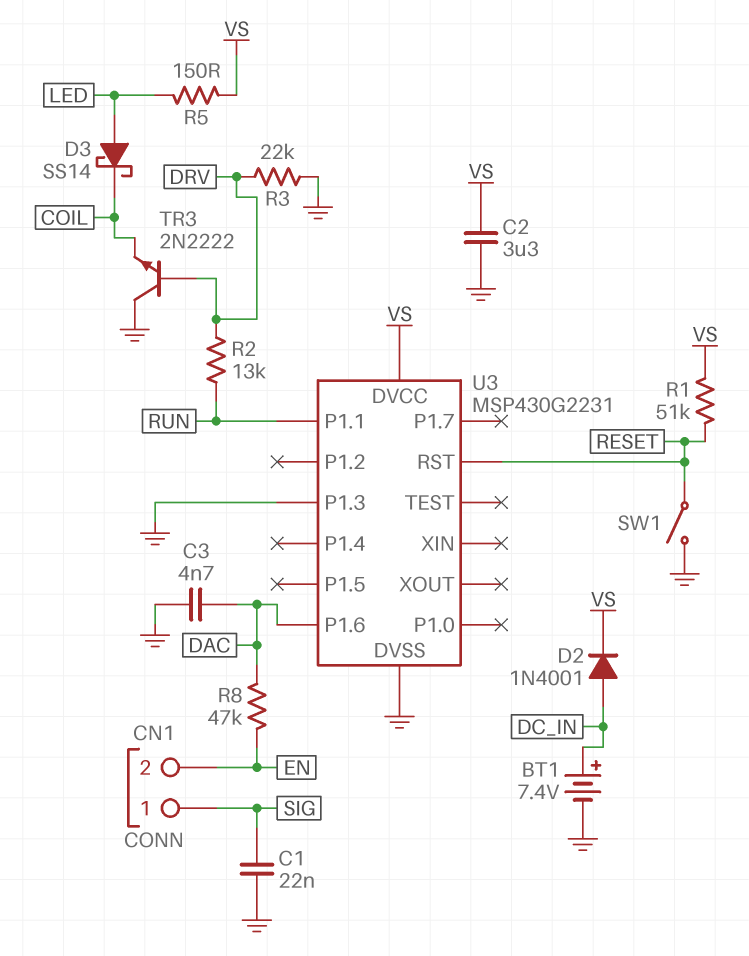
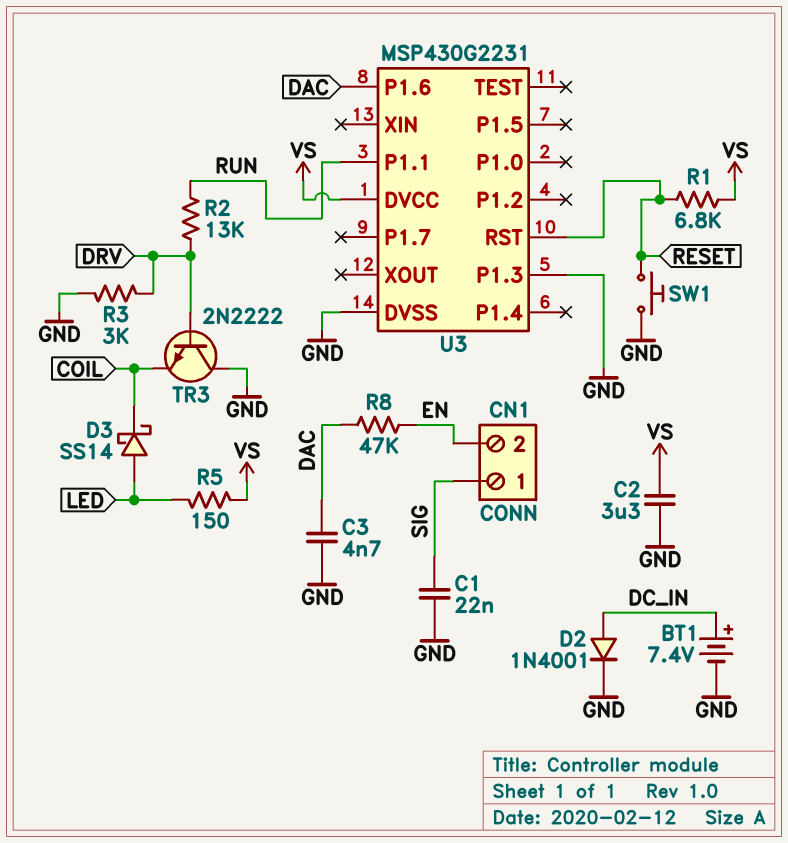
D2: diode 1N4001 (A DC_IN, K VS) -> diode 1N4001 (A DC_IN, K GND)
R1: 51k (RESET, VS) -> 6.8k (RESET, VS)
R3: 22k (DRV, GND) -> 3k (DRV, GND)
SW1: switch (GND, RESET) -> button (GND, RESET)

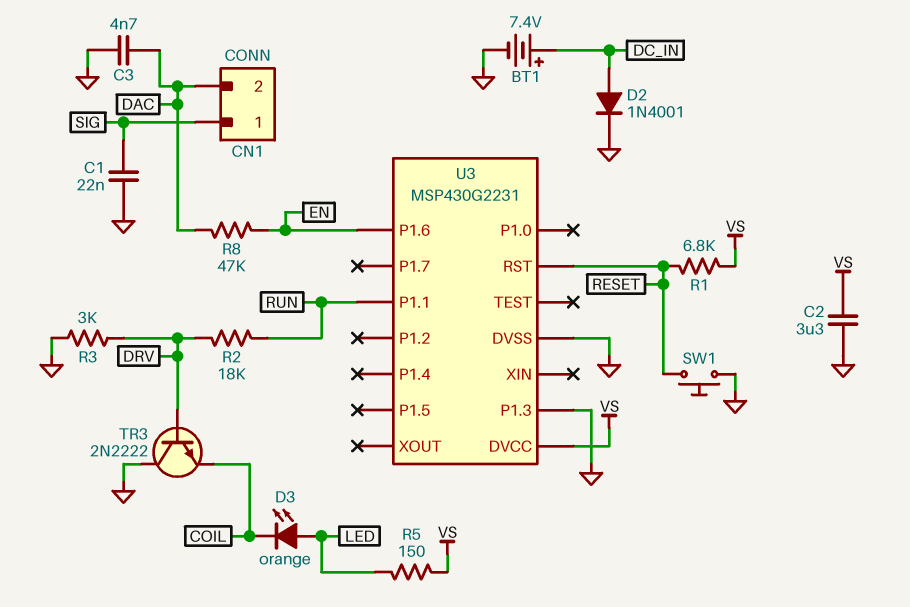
CN1 pin 2: EN -> DAC
D3: schottky SS14 (A LED, K COIL) -> LED orange (A LED, K COIL)
R2: 13k (DRV, RUN) -> 18k (DRV, RUN)
U3 pin P1.6: DAC -> EN

